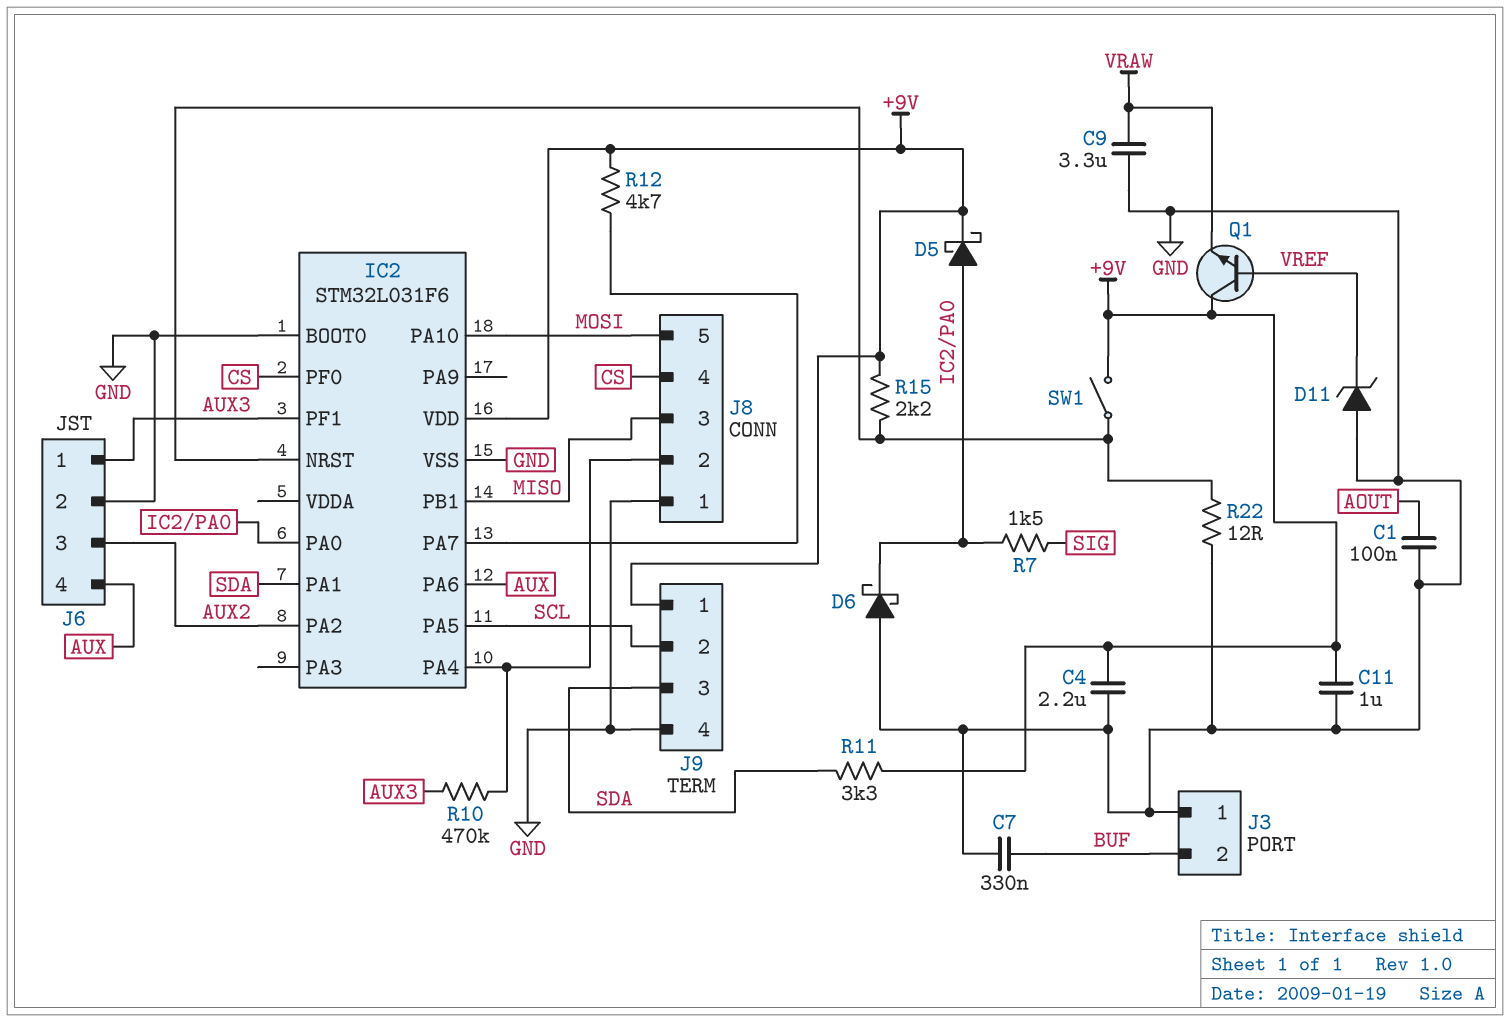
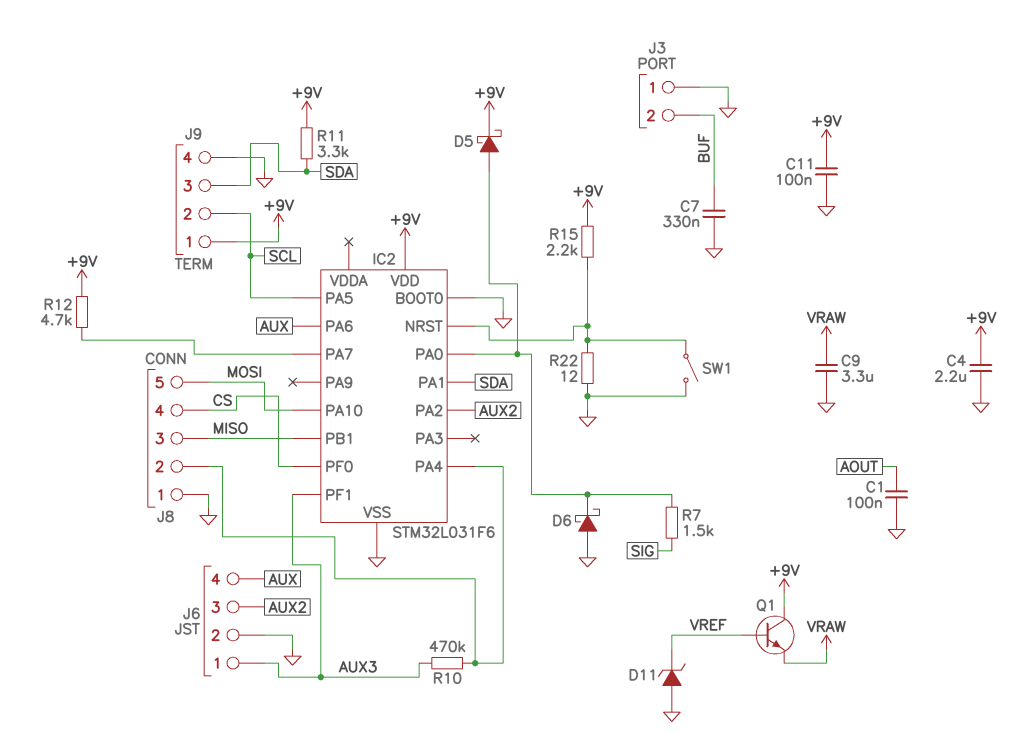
C11: 1uF (+9V, GND) -> 100nF (+9V, GND)
SW1: switch (+9V, IC2/NRST) -> switch (GND, IC2/NRST)

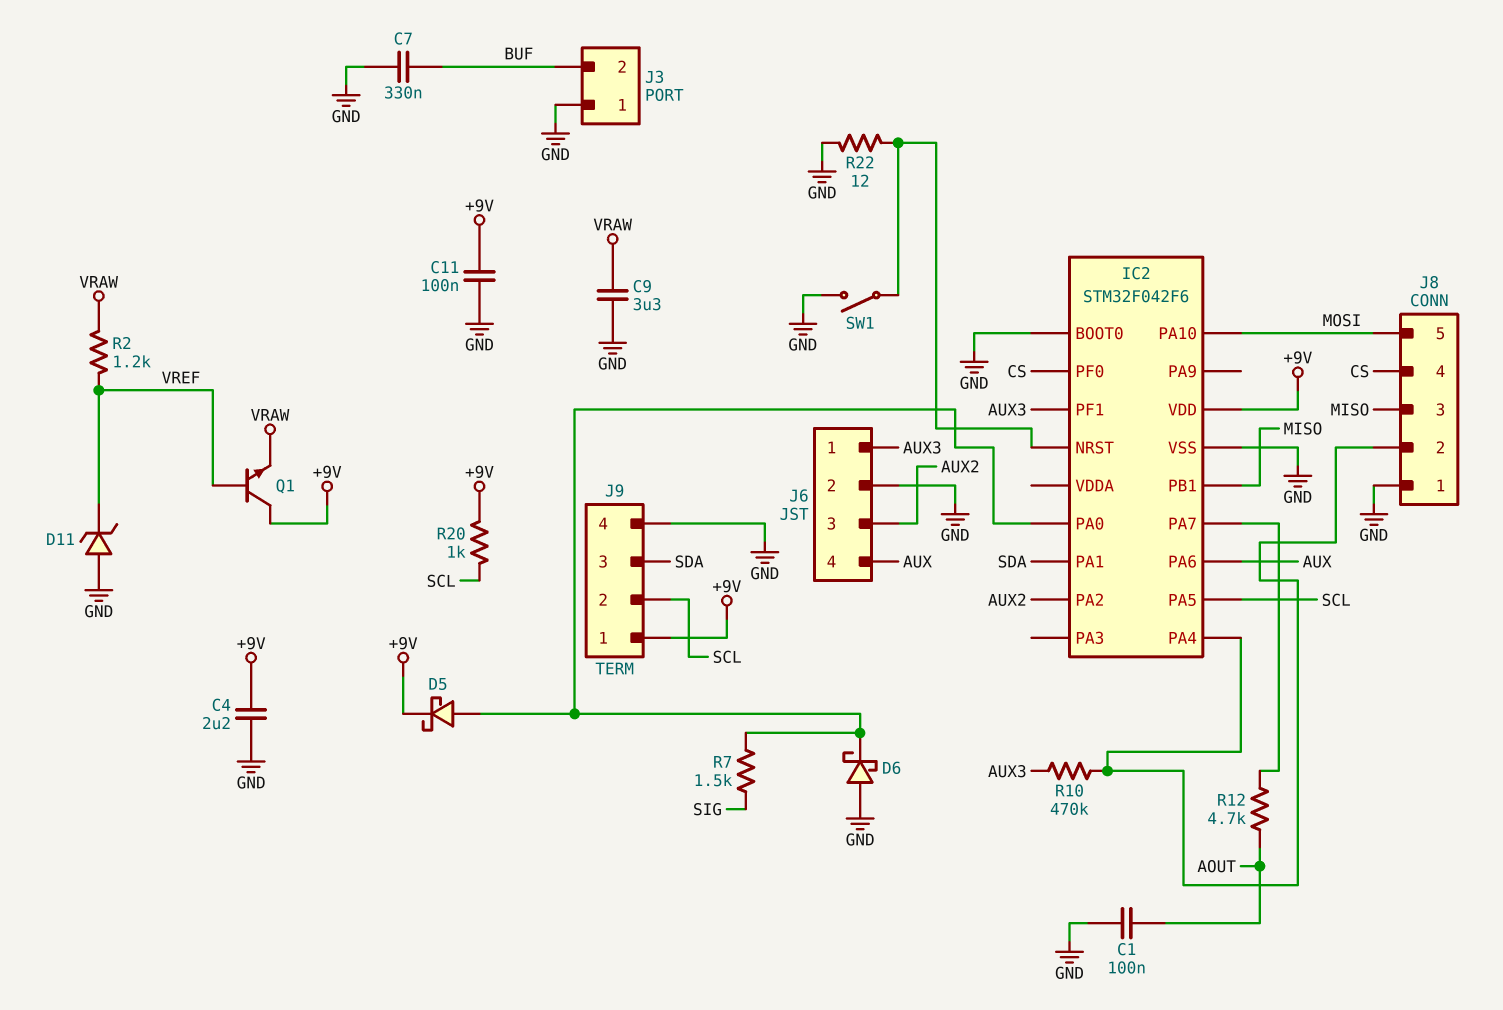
IC2: STM32L031F6 -> STM32F042F6
R2: none -> 1.2k (VRAW, VREF)
R11: 3.3k (+9V, SDA) -> none
R12: 4.7k (+9V, IC2/PA7) -> 4.7k (AOUT, IC2/PA7)
R15: 2.2k (+9V, IC2/NRST) -> none
R20: none -> 1k (+9V, SCL)

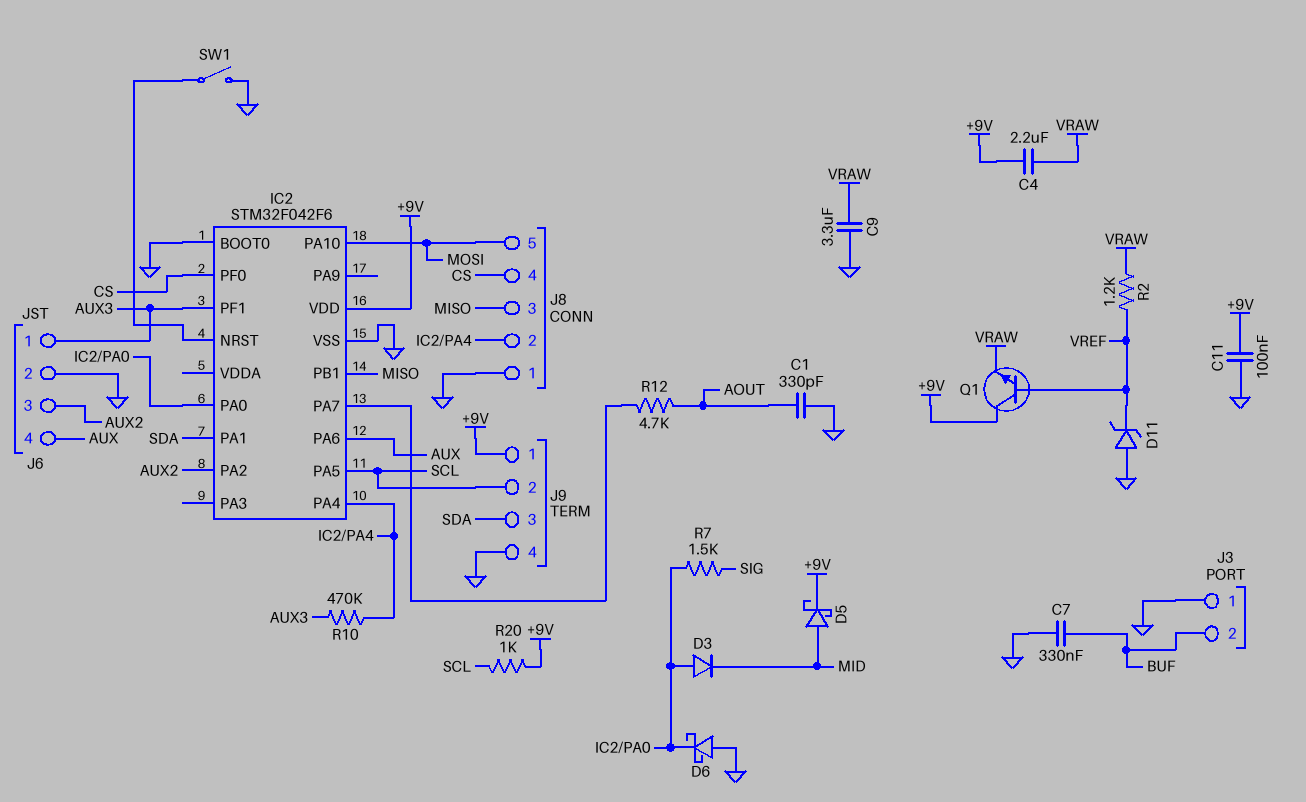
C1: 100nF (AOUT, GND) -> 330pF (AOUT, GND)
C4: 2.2uF (+9V, GND) -> 2.2uF (+9V, VRAW)
D3: none -> diode (A IC2/PA0, K MID)
D5: schottky (A IC2/PA0, K +9V) -> schottky (A MID, K +9V)
R22: 12 (GND, IC2/NRST) -> none

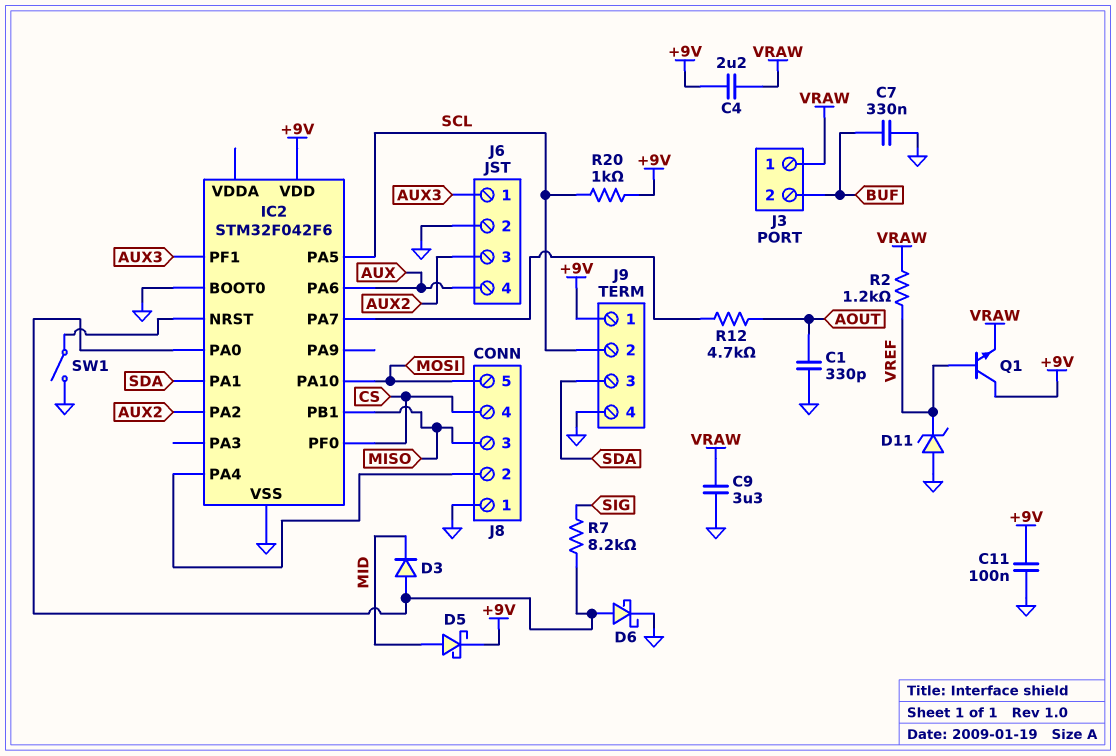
D6: schottky (A GND, K IC2/PA0) -> schottky (A IC2/PA0, K GND)
J3 pin 1: GND -> VRAW
R7: 1.5k (IC2/PA0, SIG) -> 8.2k (IC2/PA0, SIG)
R10: 470k (AUX3, IC2/PA4) -> none

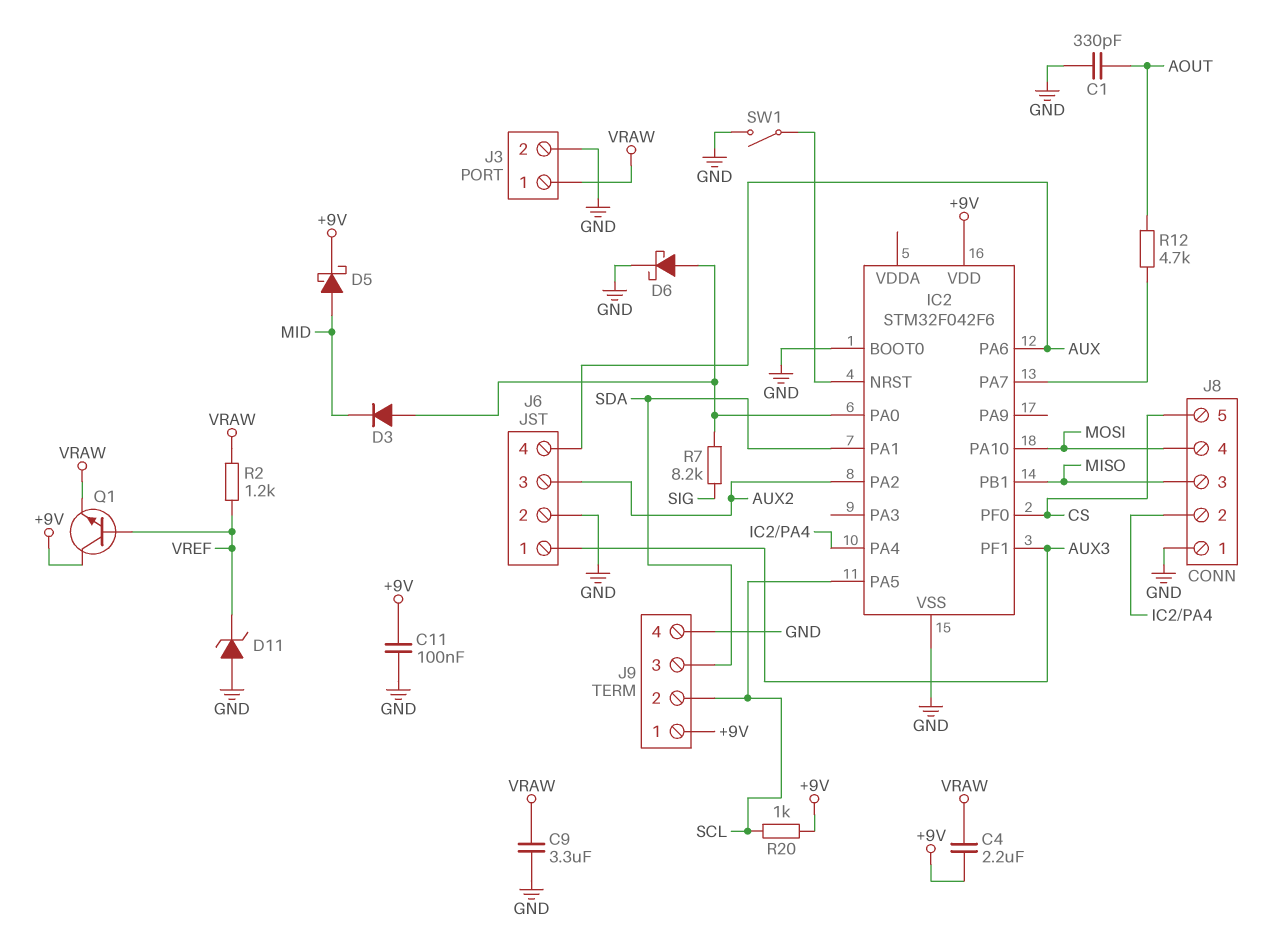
C7: 330nF (BUF, GND) -> none
J3 pin 2: BUF -> GND
J8 pin 4: CS -> MOSI
J8 pin 5: MOSI -> CS

